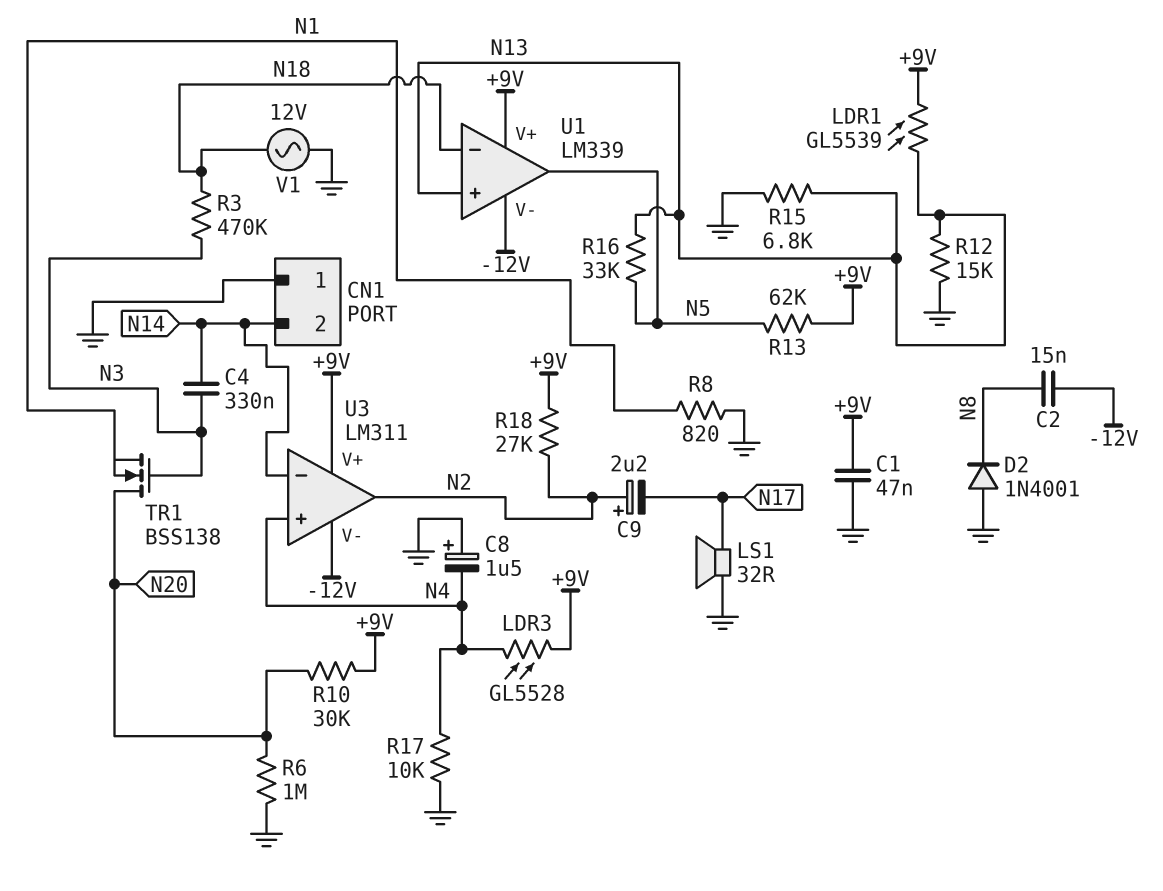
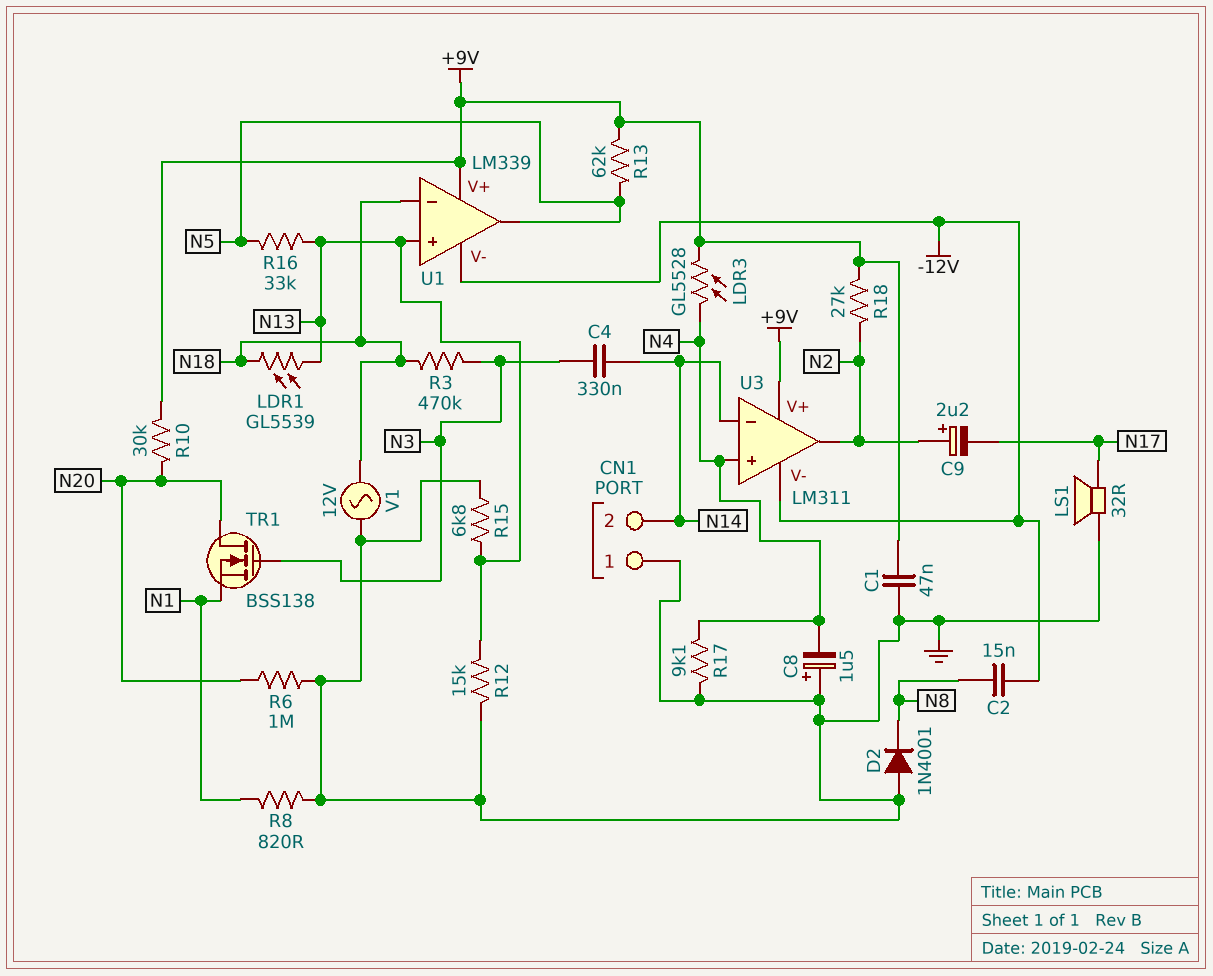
LDR1: GL5539 (+9V, N13) -> GL5539 (N13, N18)
R17: 10k (GND, N4) -> 9.1k (GND, N4)

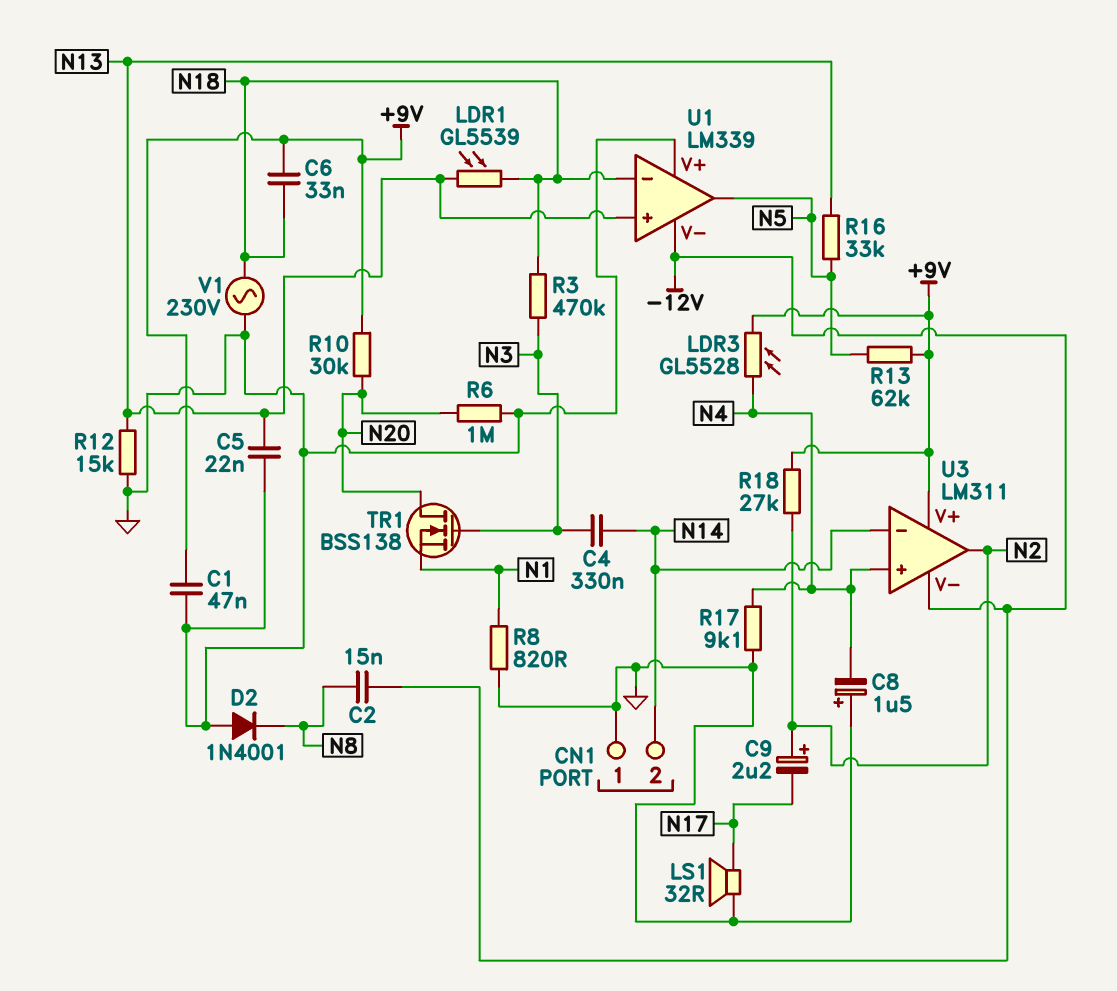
C5: none -> 22nF (GND, N13)
C6: none -> 33nF (+9V, N18)
R15: 6.8k (GND, N13) -> none
U1 pin V+: +9V -> GND
V1: AC 12V (GND, N18) -> AC 230V (GND, N18)

